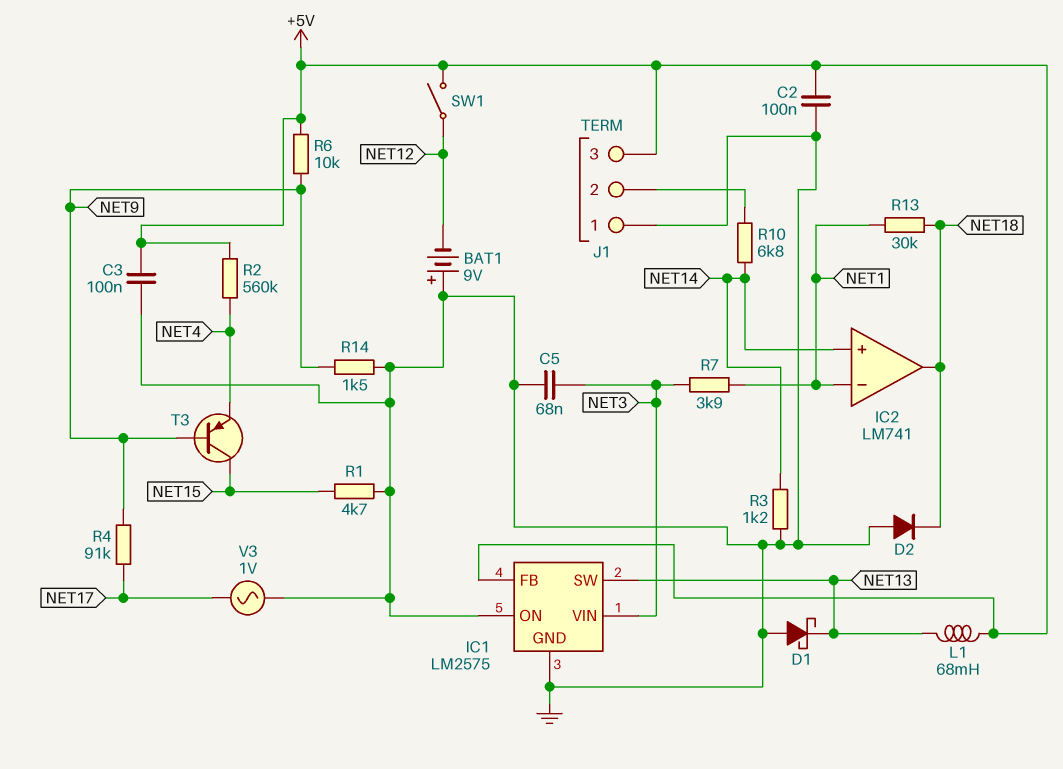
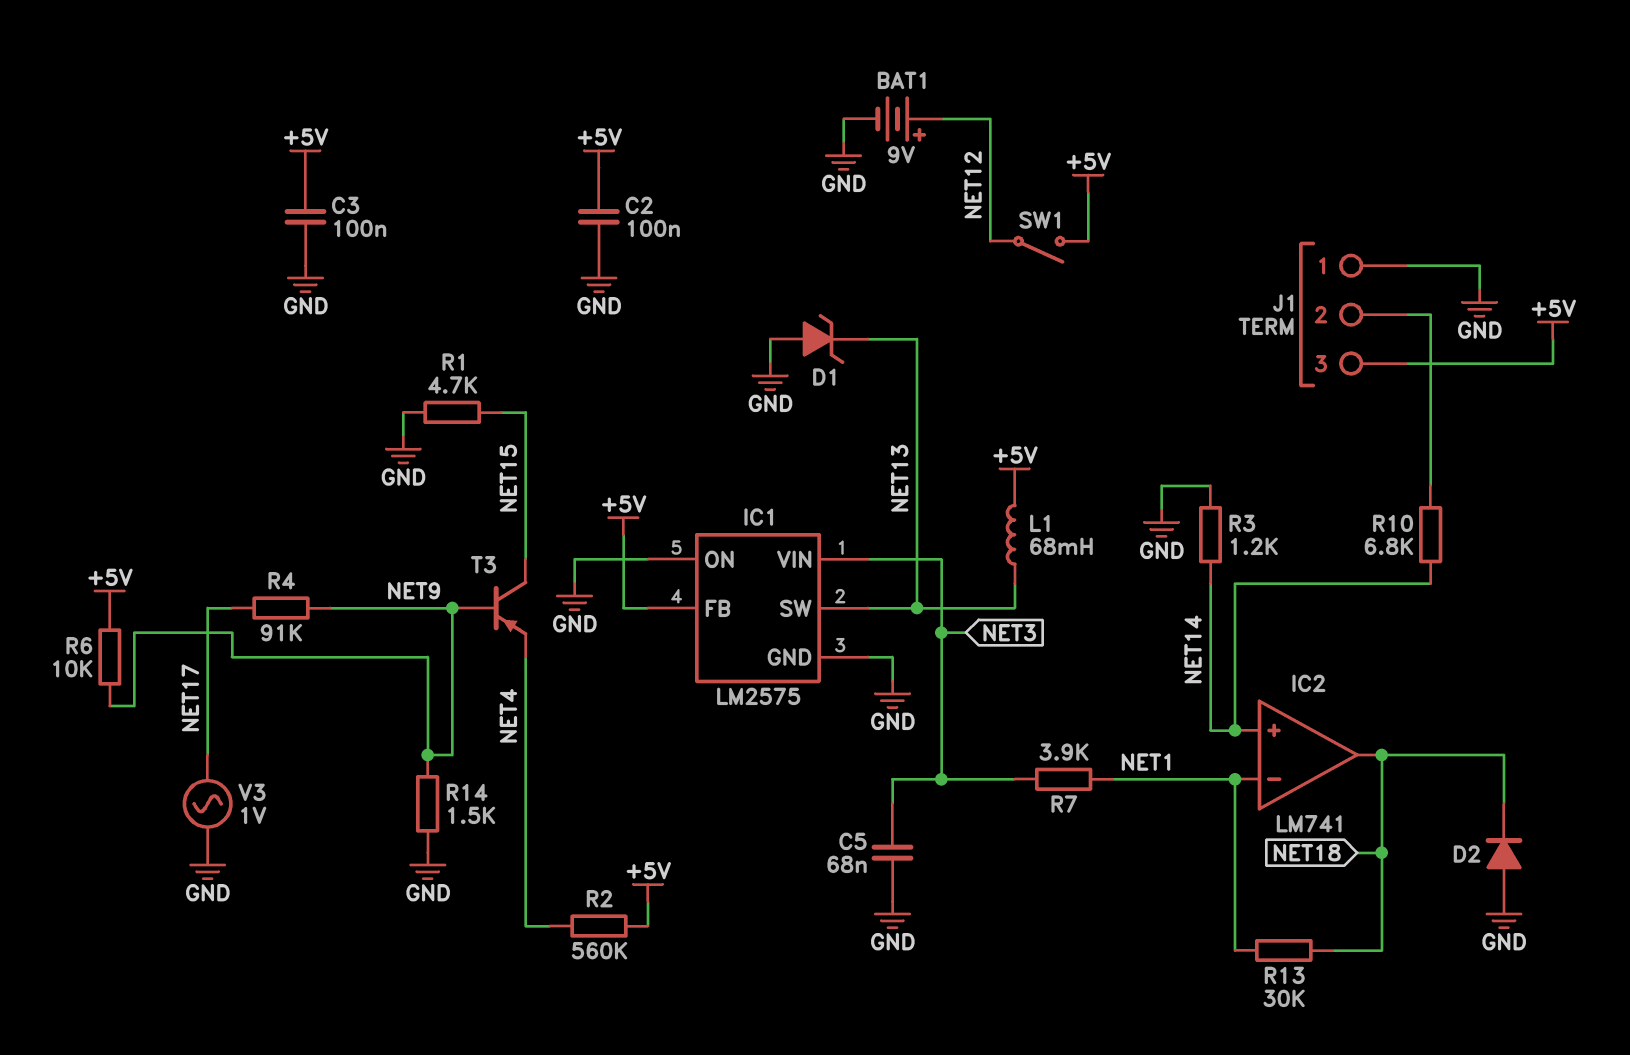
BAT1: 9V (plus GND, minus NET12) -> 9V (plus NET12, minus GND)
D1: schottky (A GND, K NET13) -> zener (A GND, K NET13)

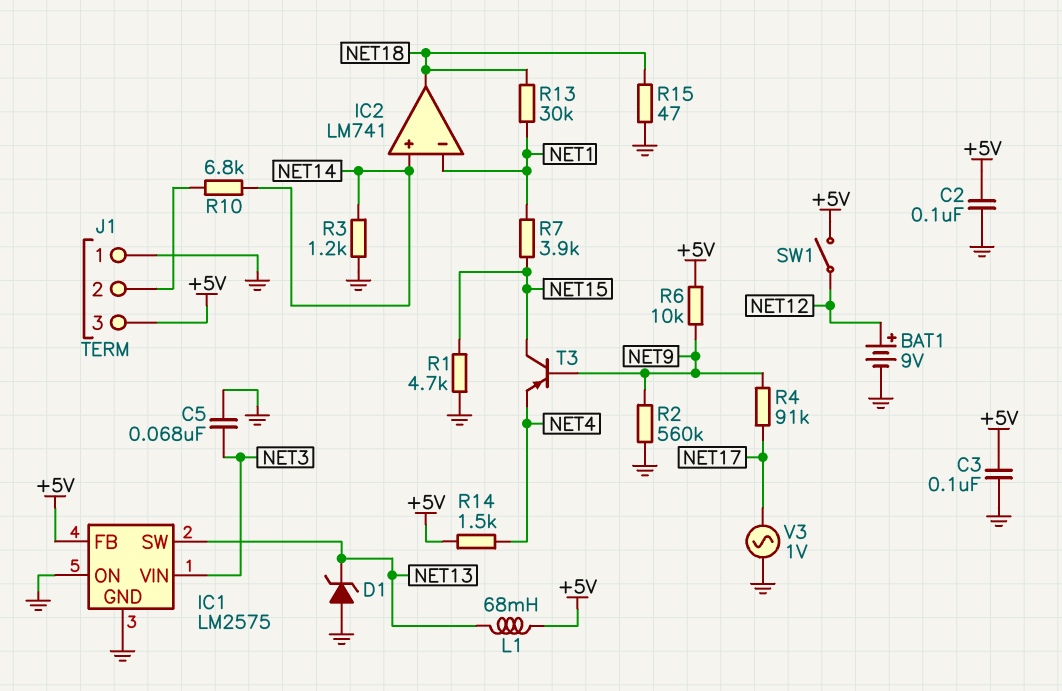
D2: diode (A GND, K NET18) -> none
R2: 560k (+5V, NET4) -> 560k (GND, NET9)
R7: 3.9k (NET1, NET3) -> 3.9k (NET1, NET15)
R14: 1.5k (GND, NET9) -> 1.5k (+5V, NET4)
R15: none -> 47 (GND, NET18)

